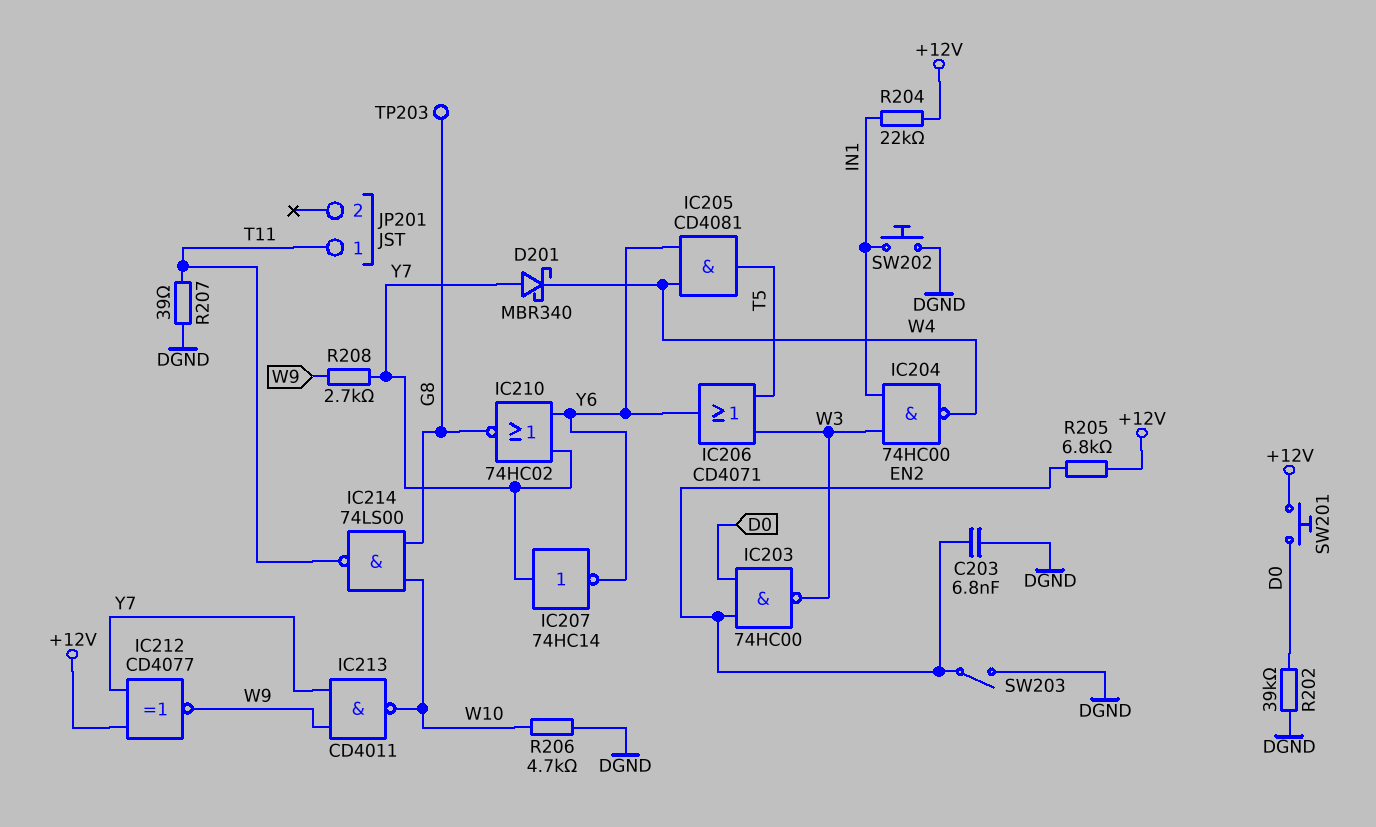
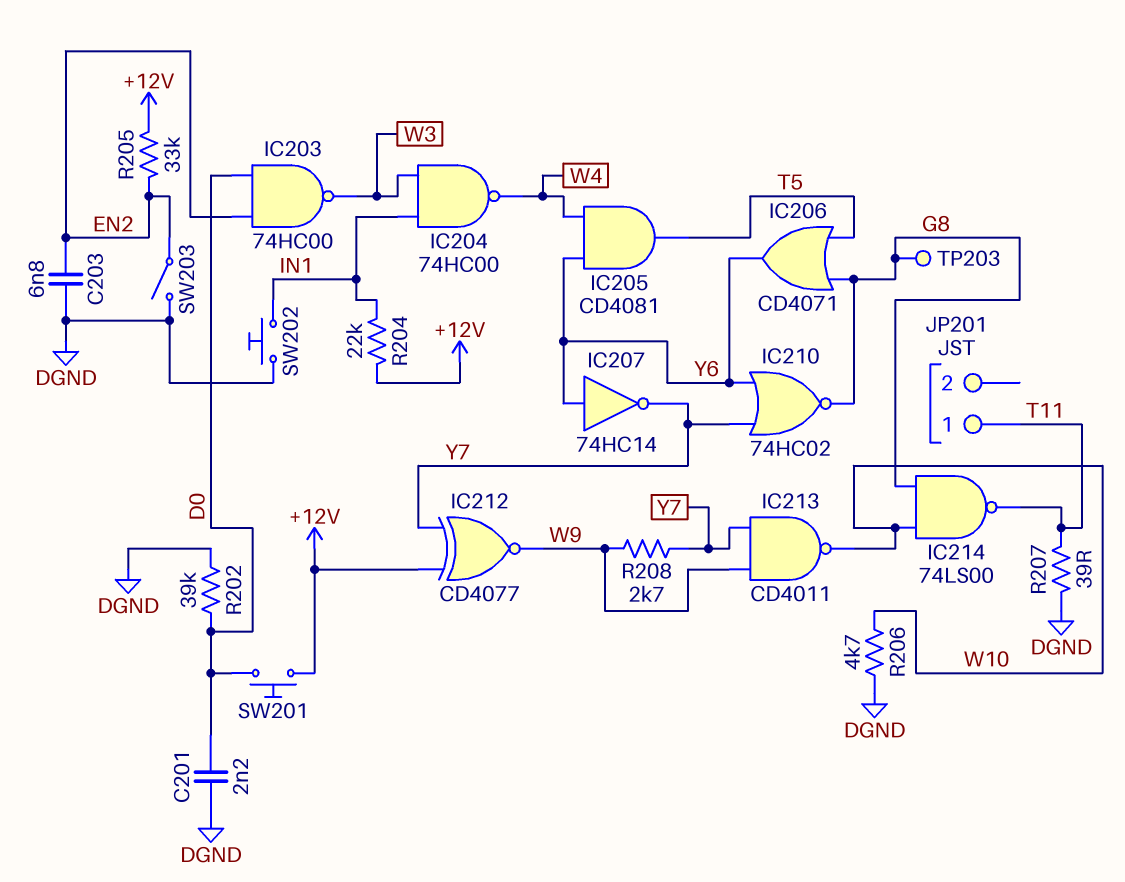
C201: none -> 2.2nF (D0, DGND)
D201: schottky MBR340 (A Y7, K W4) -> none
IC206: OR CD4071 (in T5, in W3, out Y6) -> OR CD4071 (in G8, in T5, out Y6)
IC207: NOT 74HC14 (in Y7, out Y6) -> NOT 74HC14 (in Y6, out Y7)
R205: 6.8k (+12V, EN2) -> 33k (+12V, EN2)

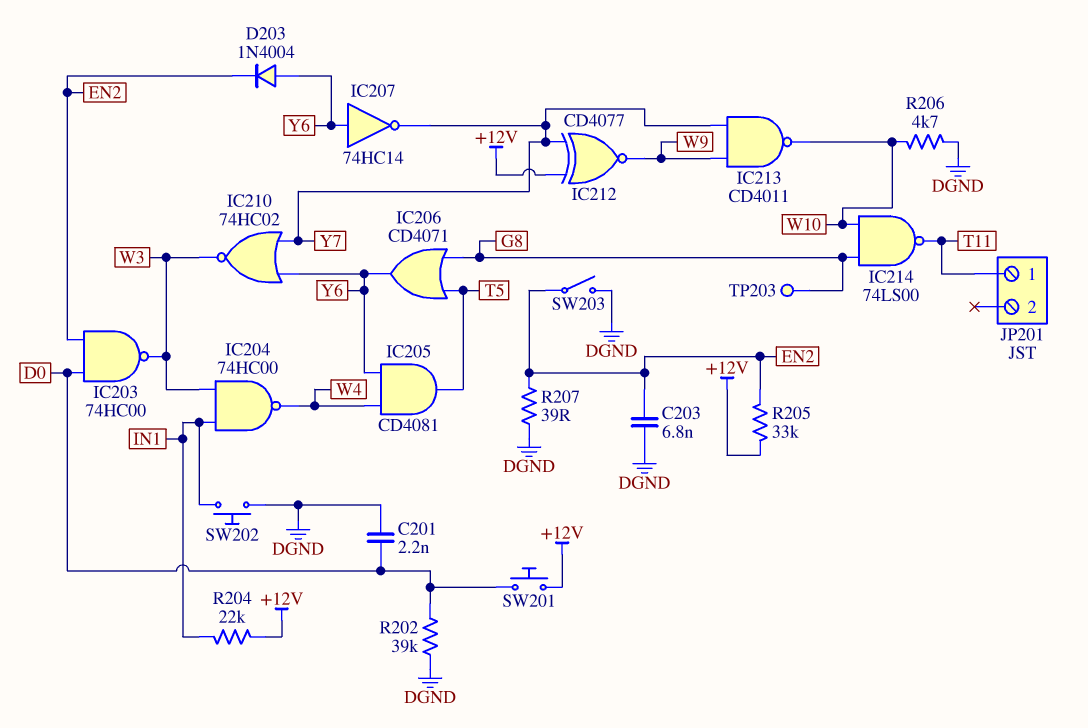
D203: none -> diode 1N4004 (A Y6, K EN2)
IC210: NOR 74HC02 (in Y6, in Y7, out G8) -> NOR 74HC02 (in Y6, in Y7, out W3)
R207: 39 (DGND, T11) -> 39 (DGND, EN2)
R208: 2.7k (W9, Y7) -> none

